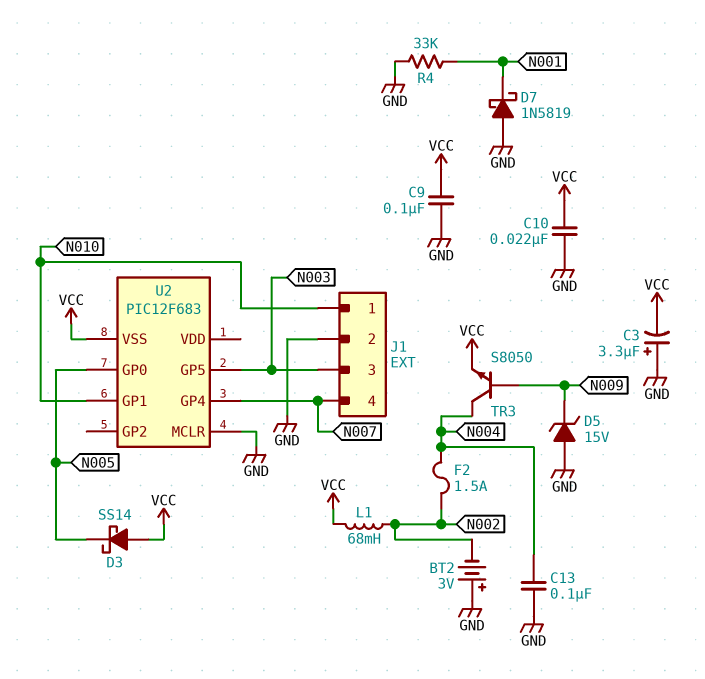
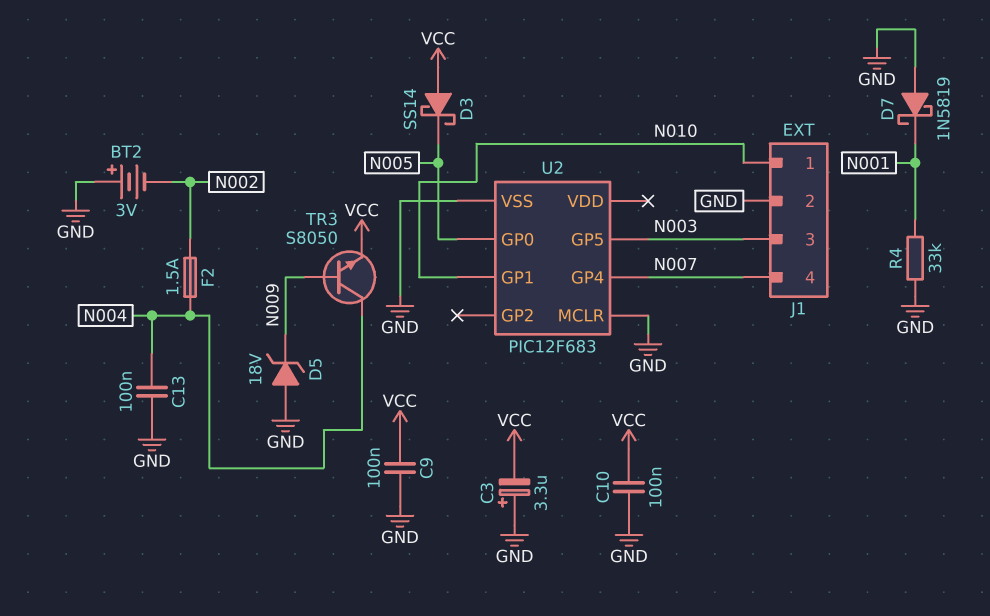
C10: 22nF (GND, VCC) -> 100nF (GND, VCC)
D5: zener 15V (A GND, K N009) -> zener 18V (A GND, K N009)
L1: 68mH (N002, VCC) -> none
U2 pin VSS: VCC -> GND

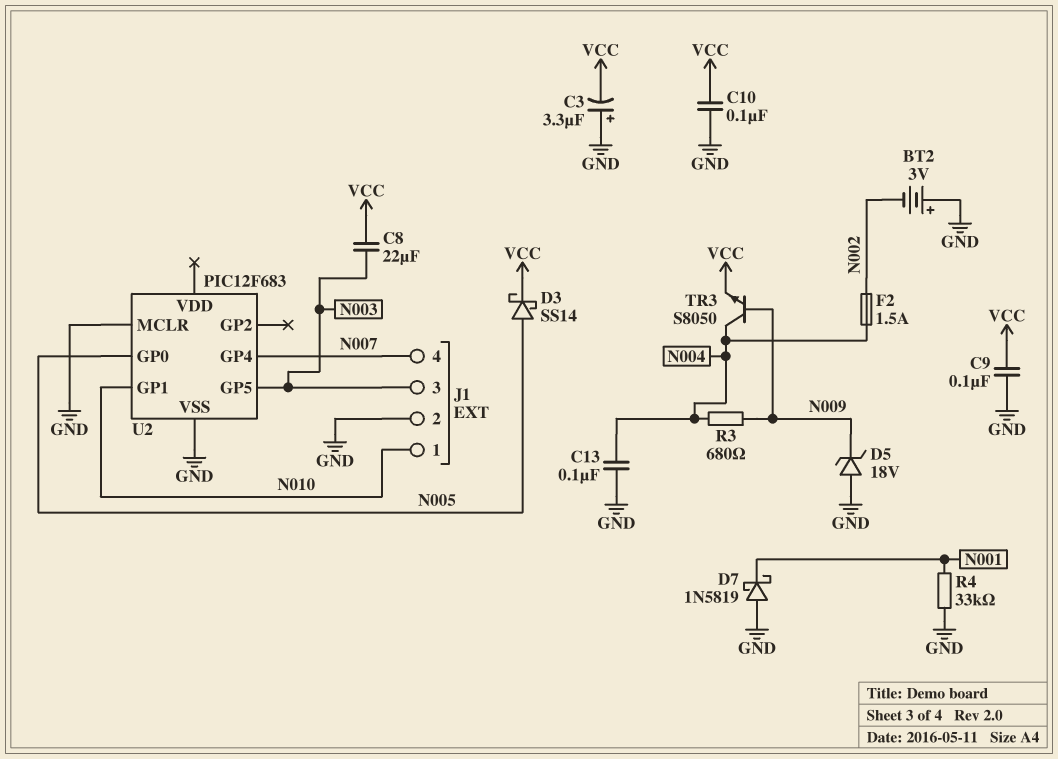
C8: none -> 22uF (N003, VCC)
D3: schottky SS14 (A VCC, K N005) -> schottky SS14 (A N005, K VCC)
R3: none -> 680 (N004, N009)

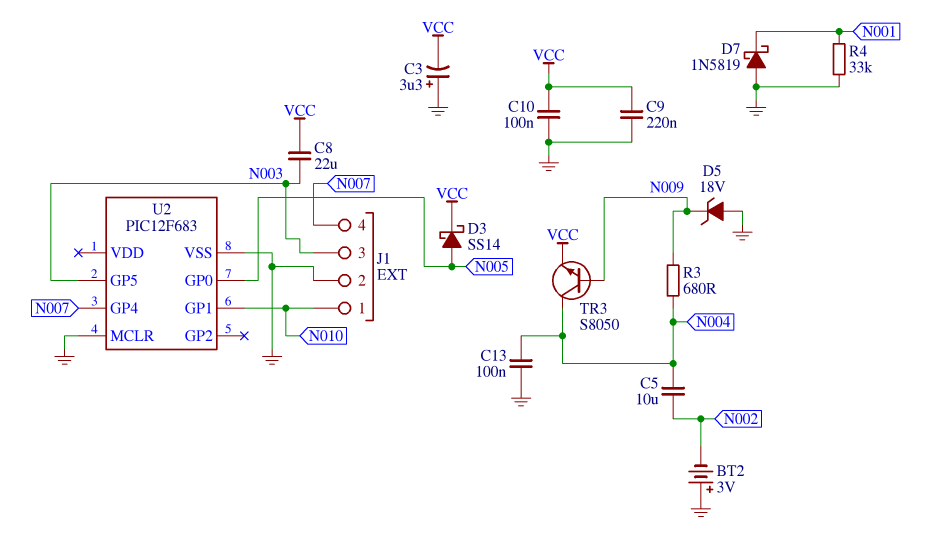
C5: none -> 10uF (N002, N004)
C9: 100nF (GND, VCC) -> 220nF (GND, VCC)
F2: 1.5A (N002, N004) -> none

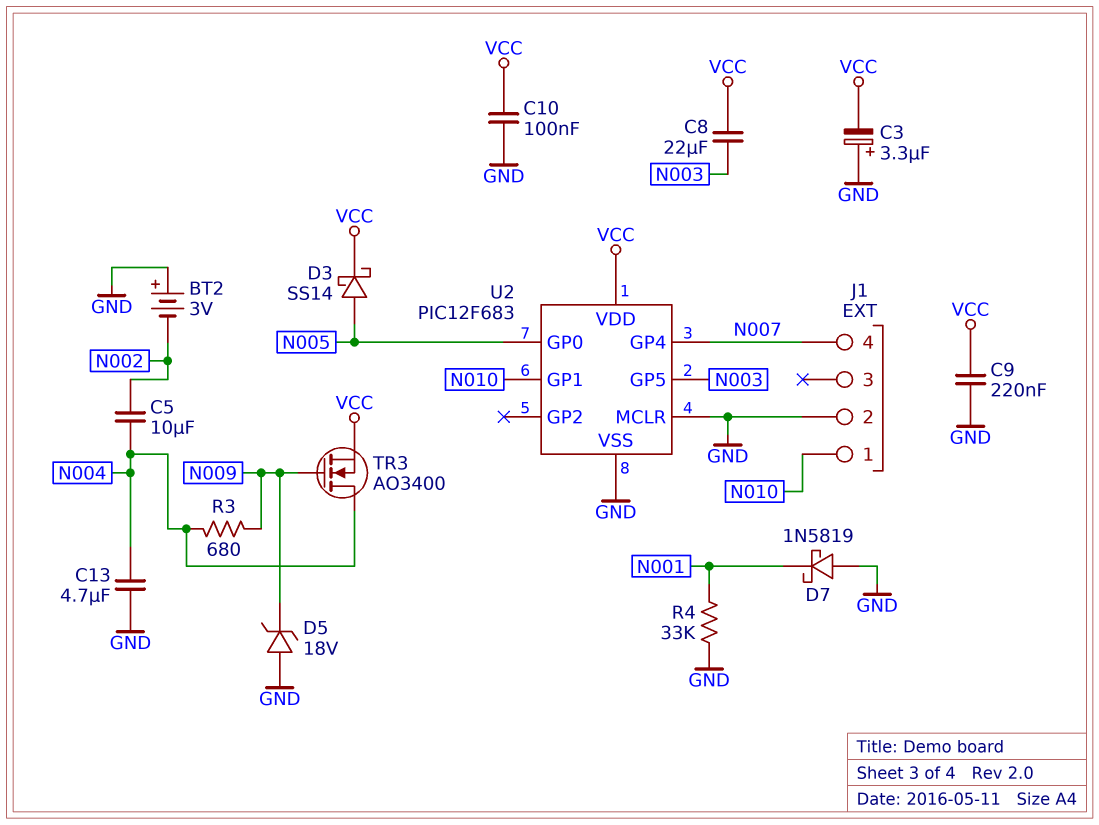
C13: 100nF (GND, N004) -> 4.7uF (GND, N004)
J1 pin 3: N003 -> none
TR3: NPN S8050 (B N009, C N004, E VCC) -> NMOS AO3400 (G N009, D N004, S VCC)
U2 pin VDD: none -> VCC

